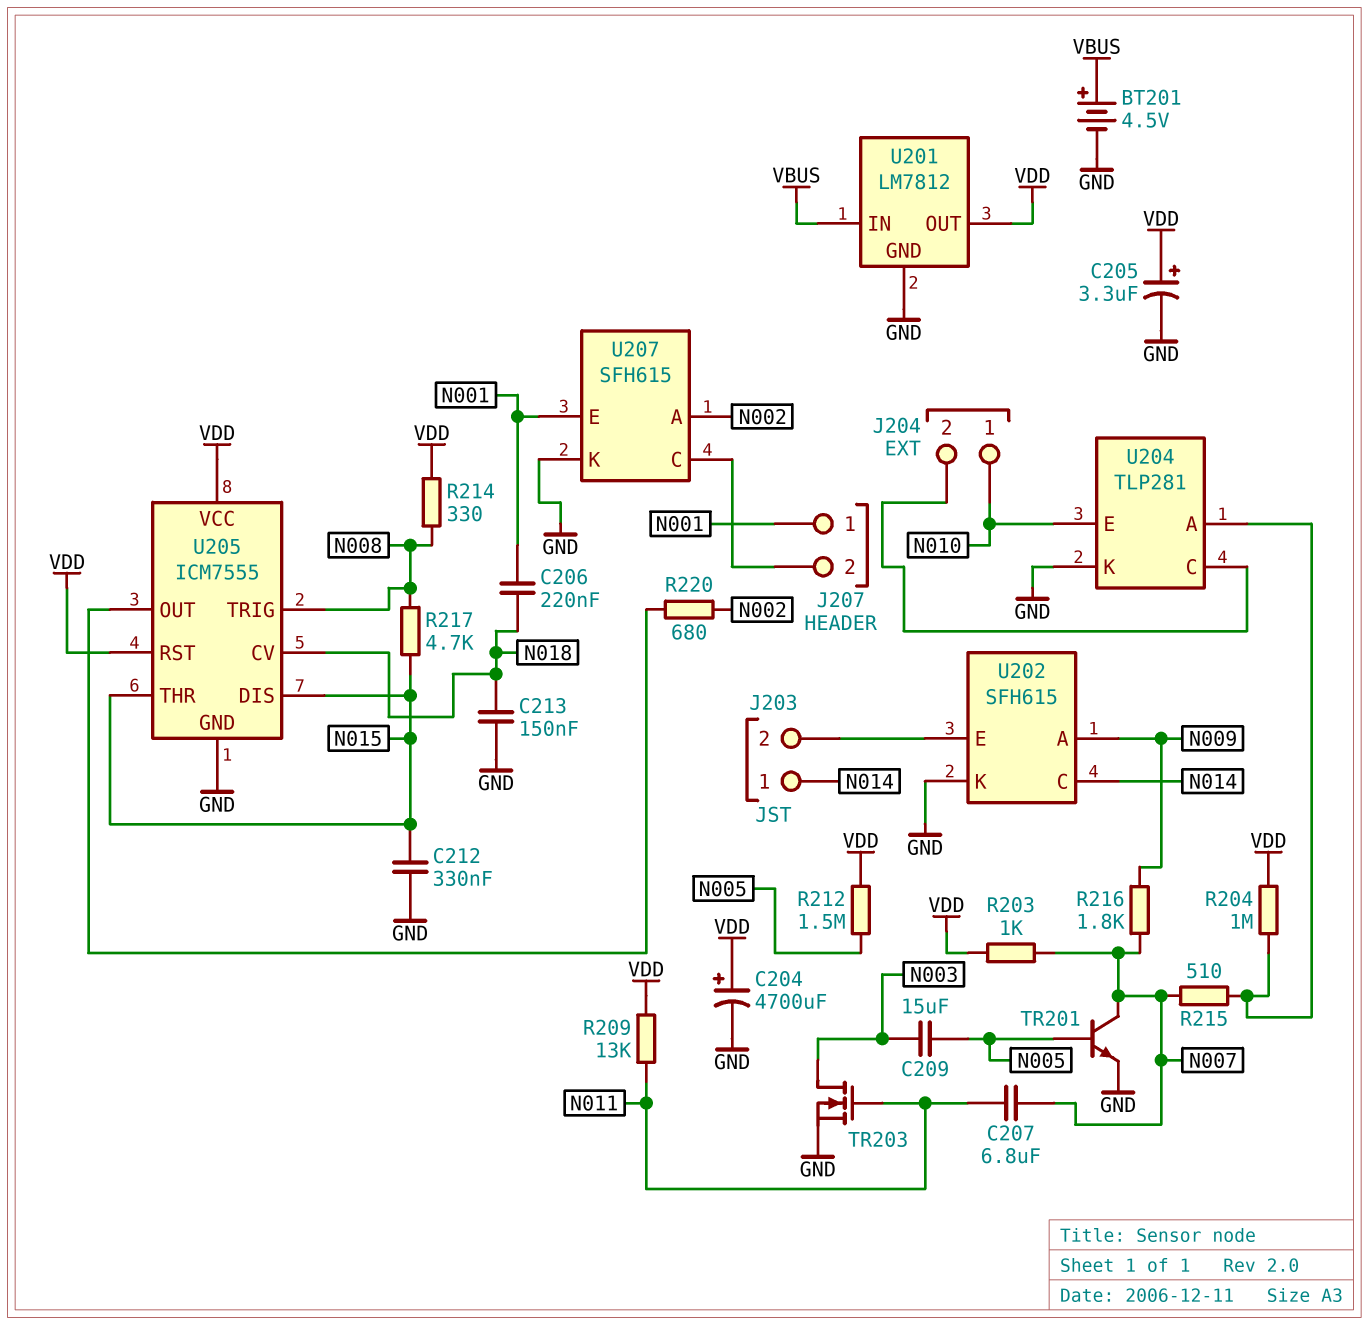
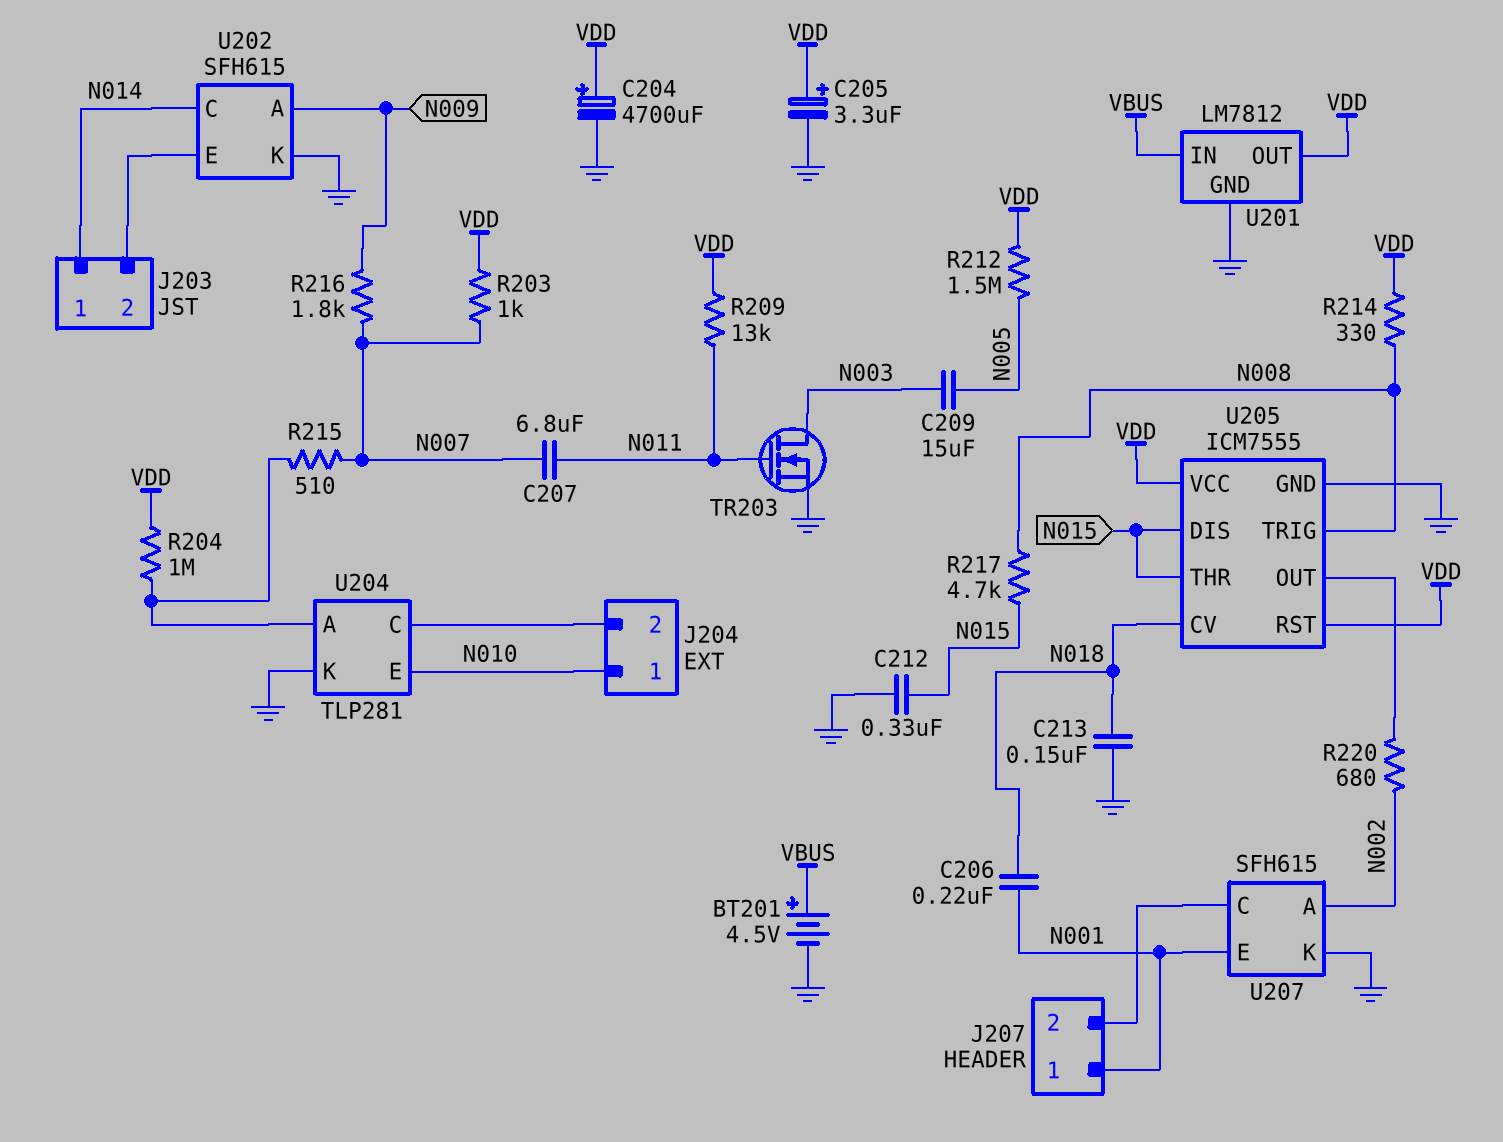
TR201: NPN (B N005, C N007, E GND) -> none

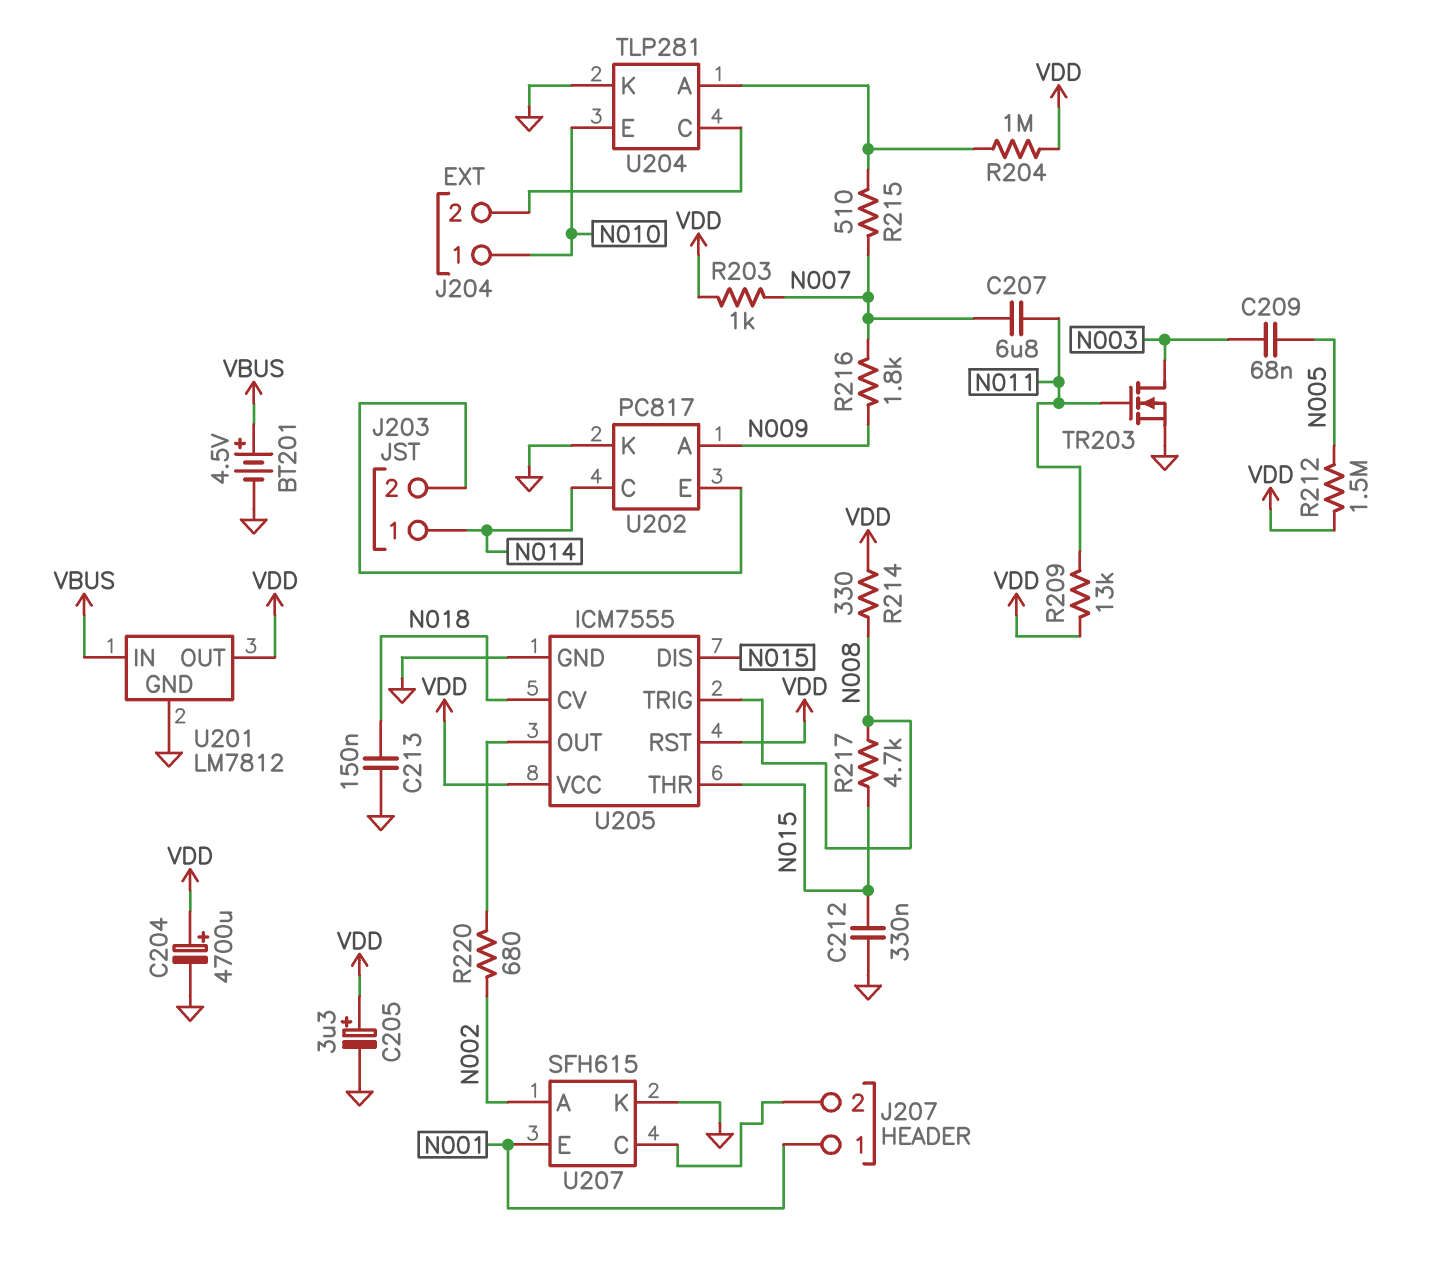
C206: 220nF (N001, N018) -> none
C209: 15uF (N003, N005) -> 68nF (N003, N005)
U202: SFH615 -> PC817

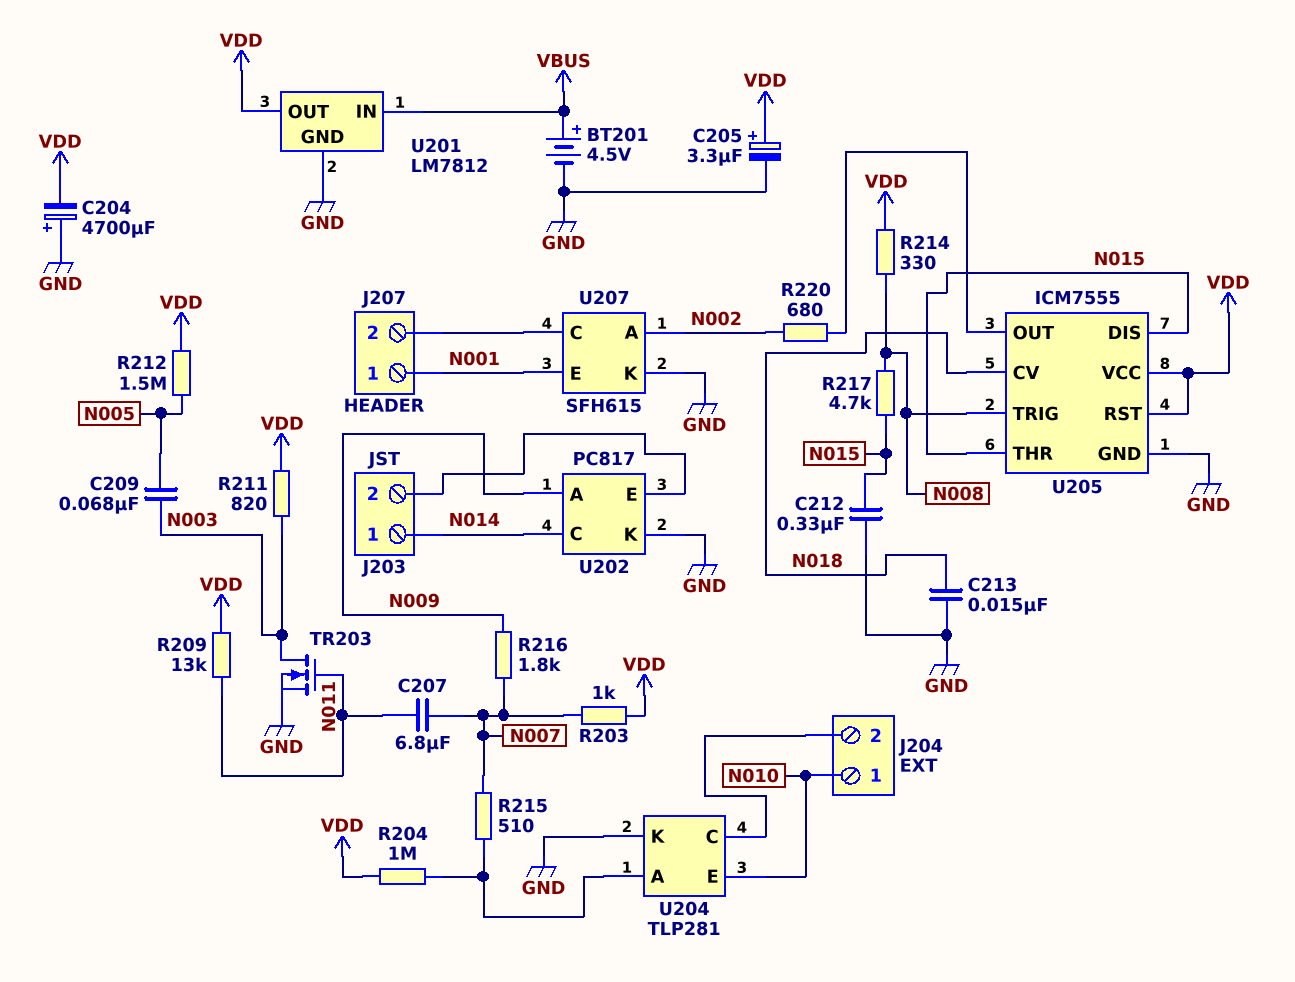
C204: 4700uF (plus VDD, minus GND) -> 4700uF (plus GND, minus VDD)
C213: 150nF (GND, N018) -> 15nF (GND, N018)
R211: none -> 820 (N003, VDD)

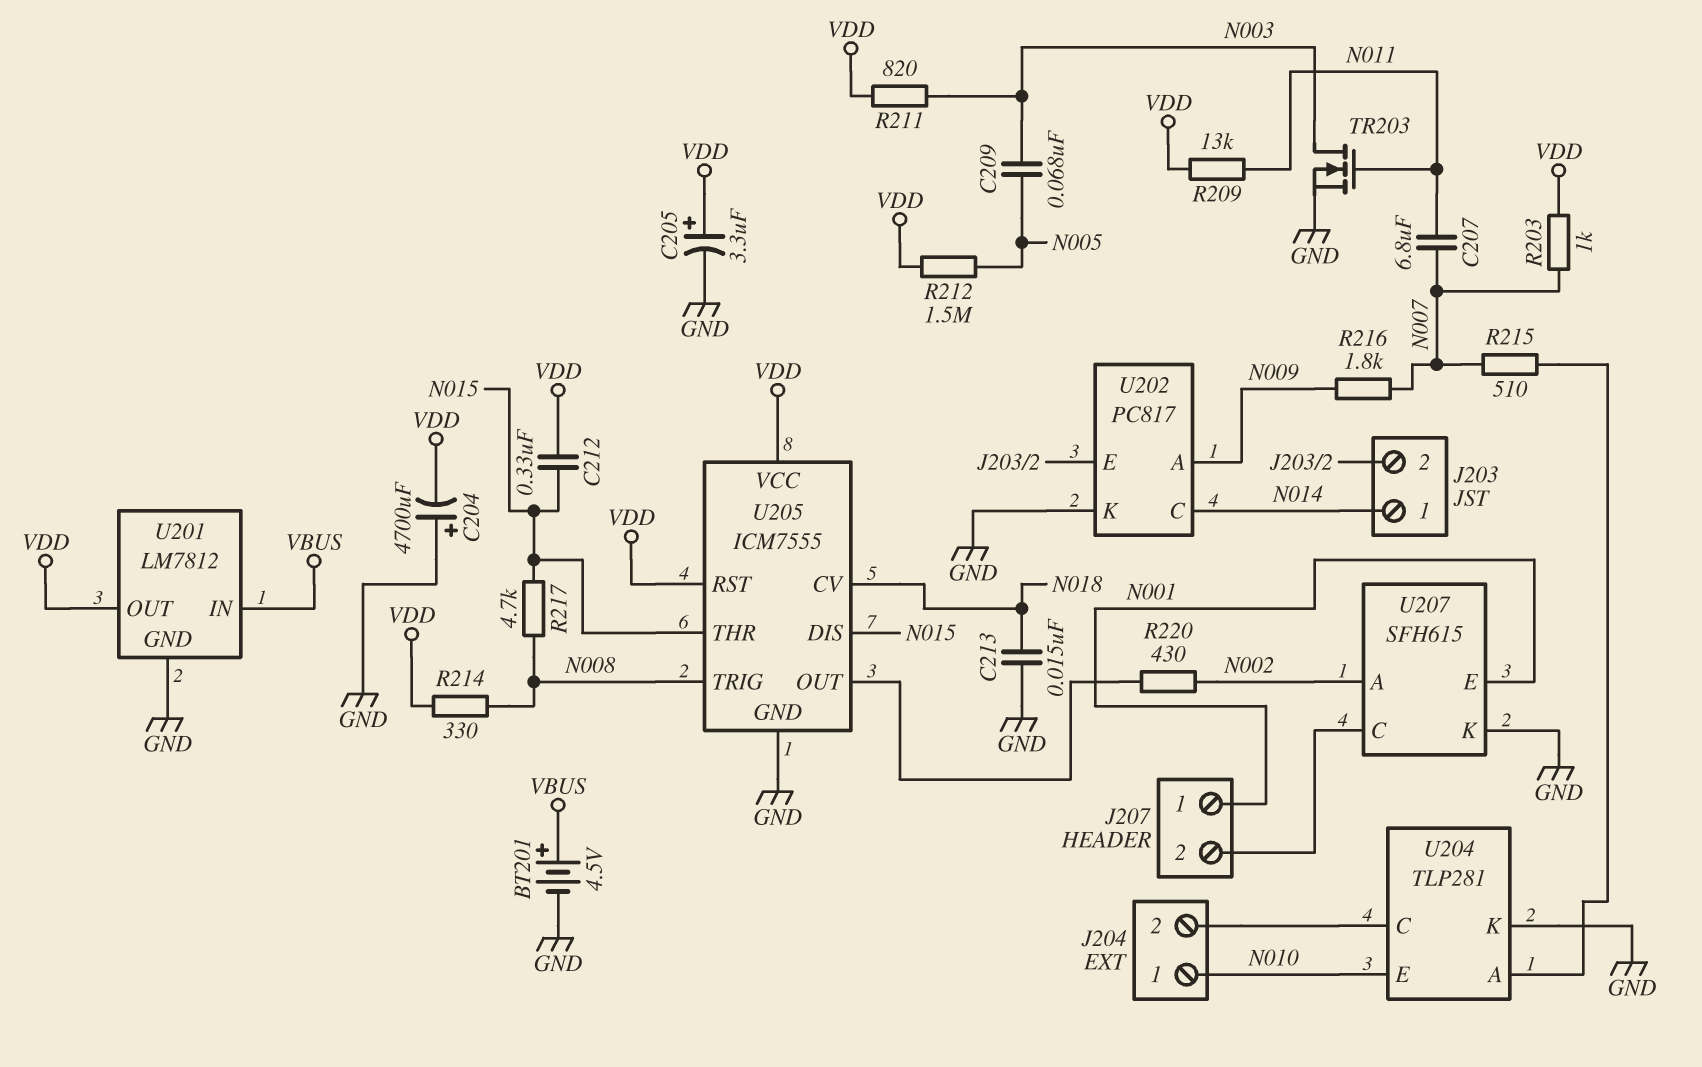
C212: 330nF (GND, N015) -> 330nF (N015, VDD)
R204: 1M (U204/A, VDD) -> none
R220: 680 (N002, U205/OUT) -> 430 (N002, U205/OUT)

